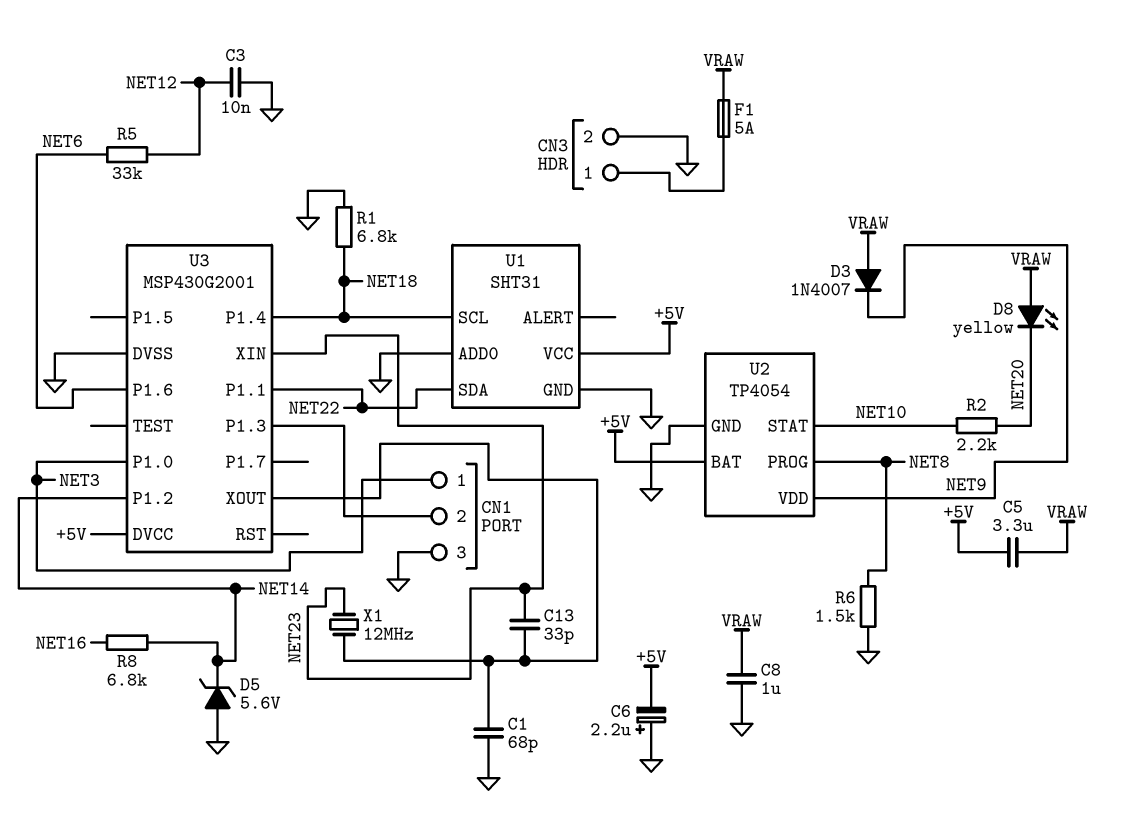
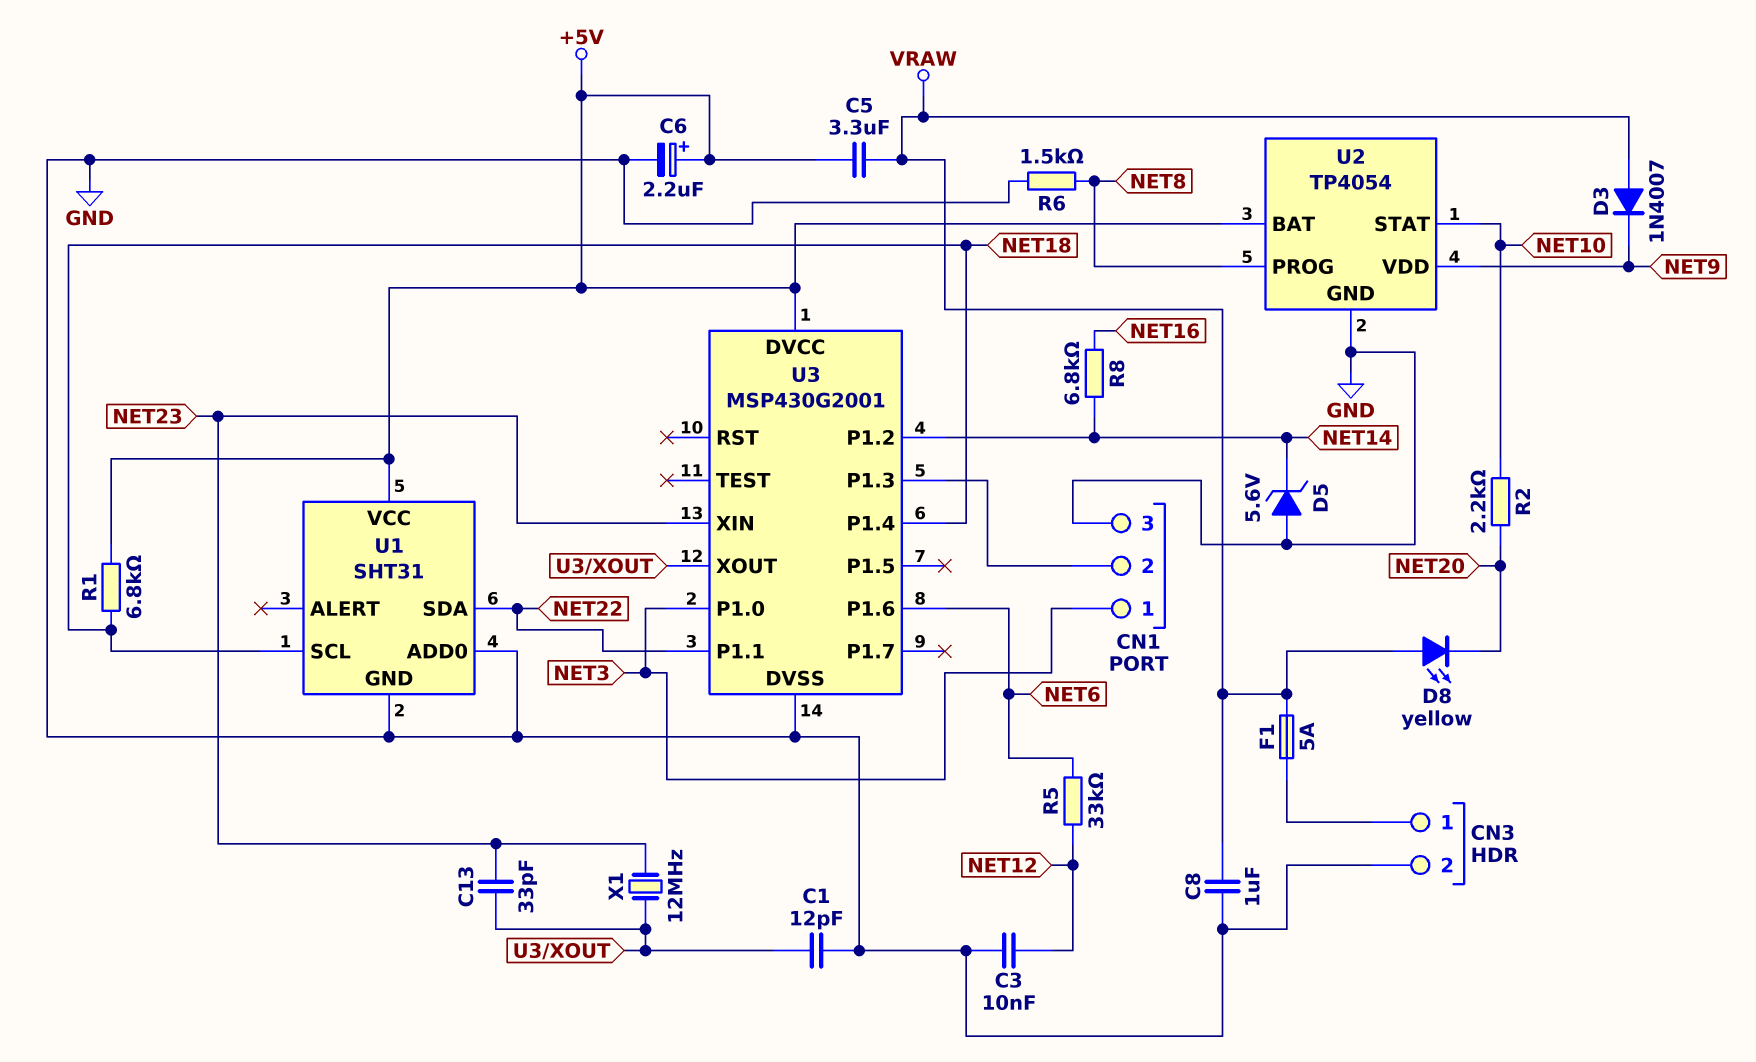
C1: 68pF (GND, U3/XOUT) -> 12pF (GND, U3/XOUT)
C6: 2.2uF (plus GND, minus +5V) -> 2.2uF (plus +5V, minus GND)
R1: 6.8k (GND, NET18) -> 6.8k (+5V, NET18)

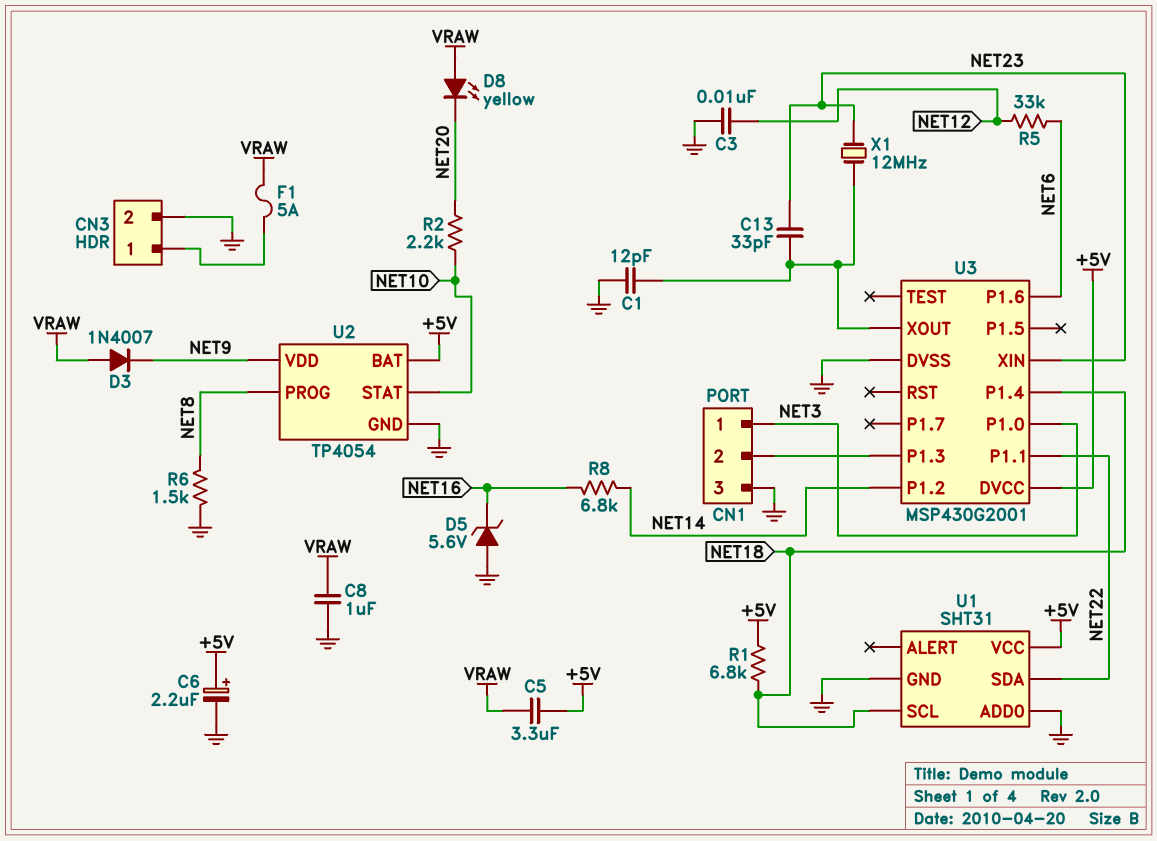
D5: zener 5.6V (A GND, K NET14) -> zener 5.6V (A GND, K NET16)

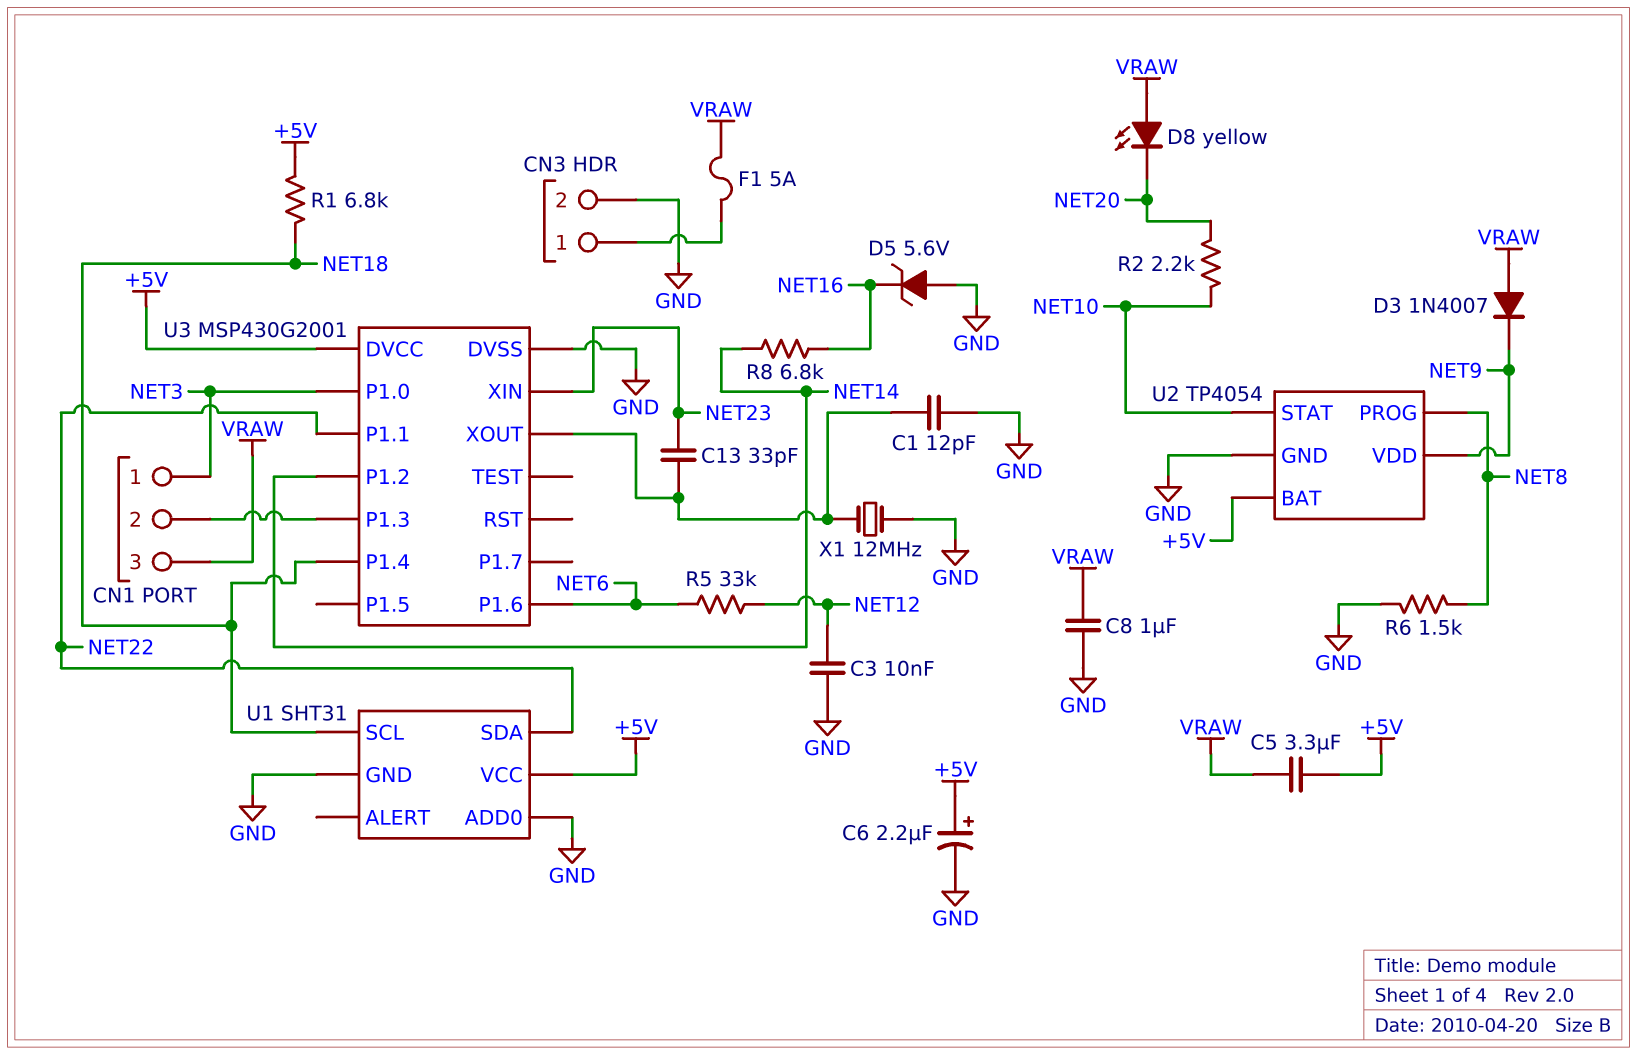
CN1 pin 3: GND -> VRAW
X1: 12MHz (NET23, U3/XOUT) -> 12MHz (GND, U3/XOUT)

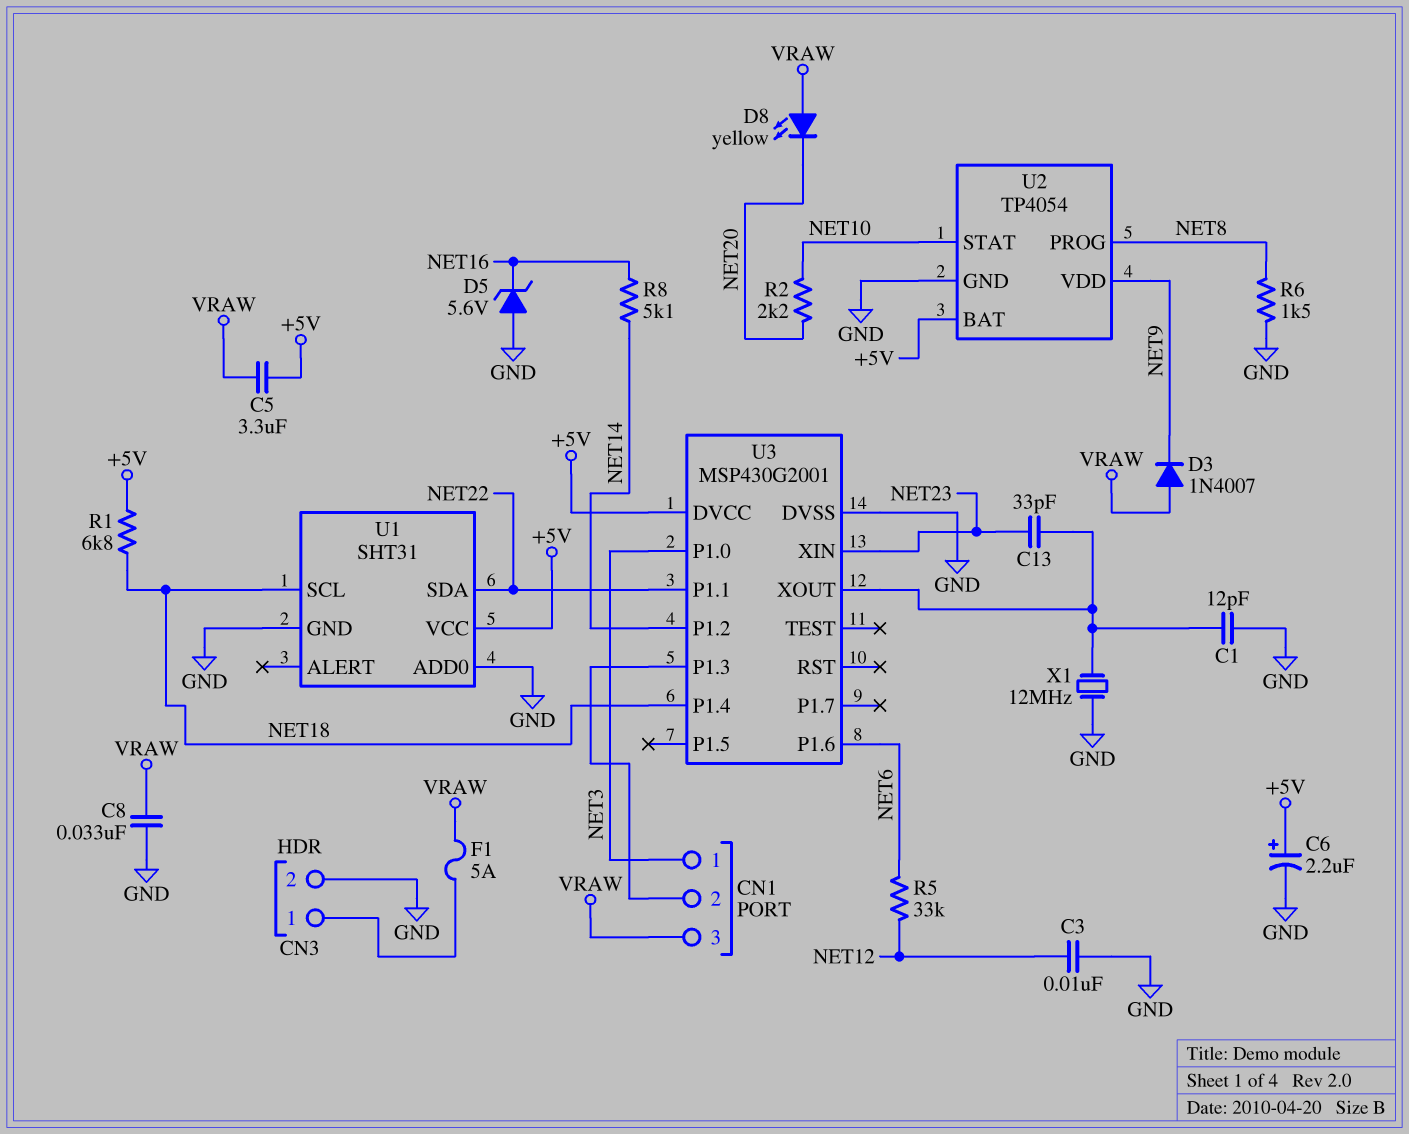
C8: 1uF (GND, VRAW) -> 33nF (GND, VRAW)
R8: 6.8k (NET14, NET16) -> 5.1k (NET14, NET16)

